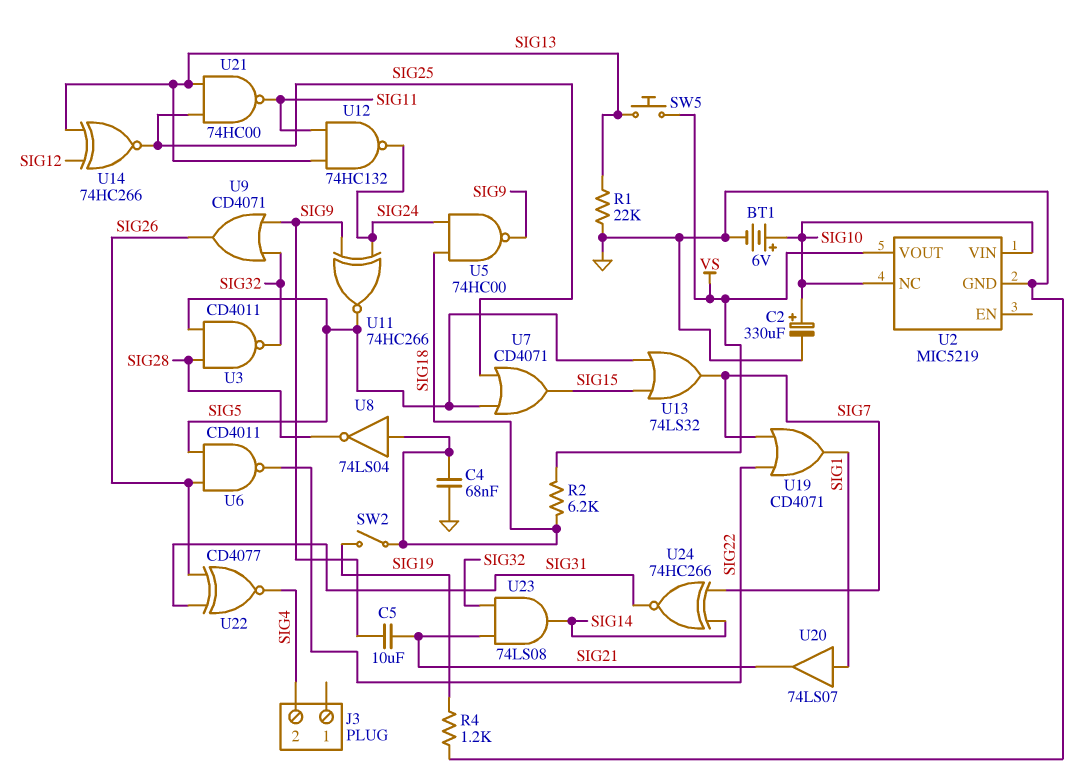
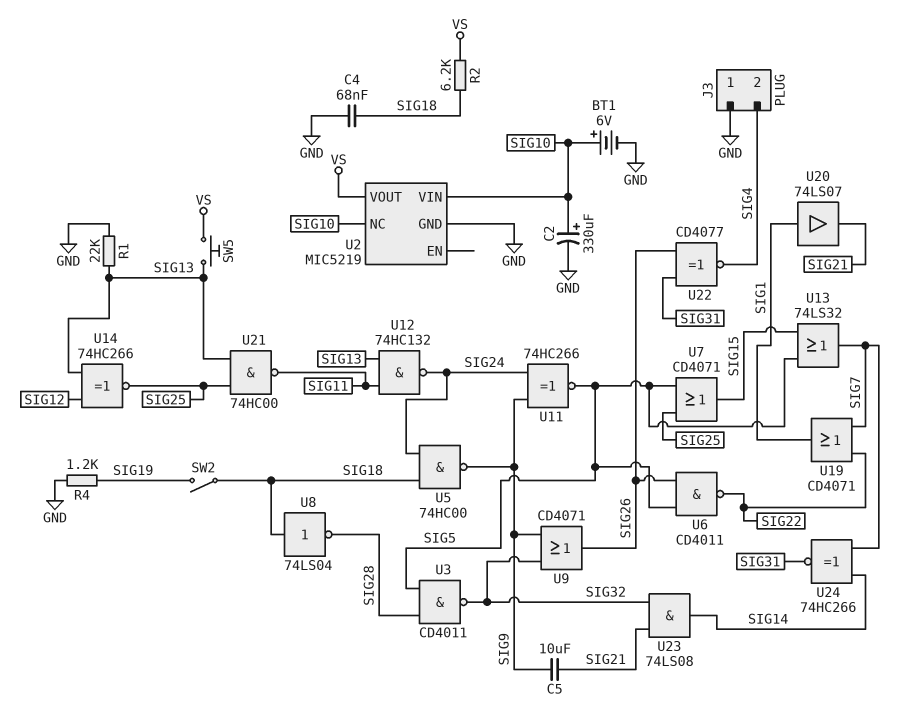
J3 pin 1: none -> GND

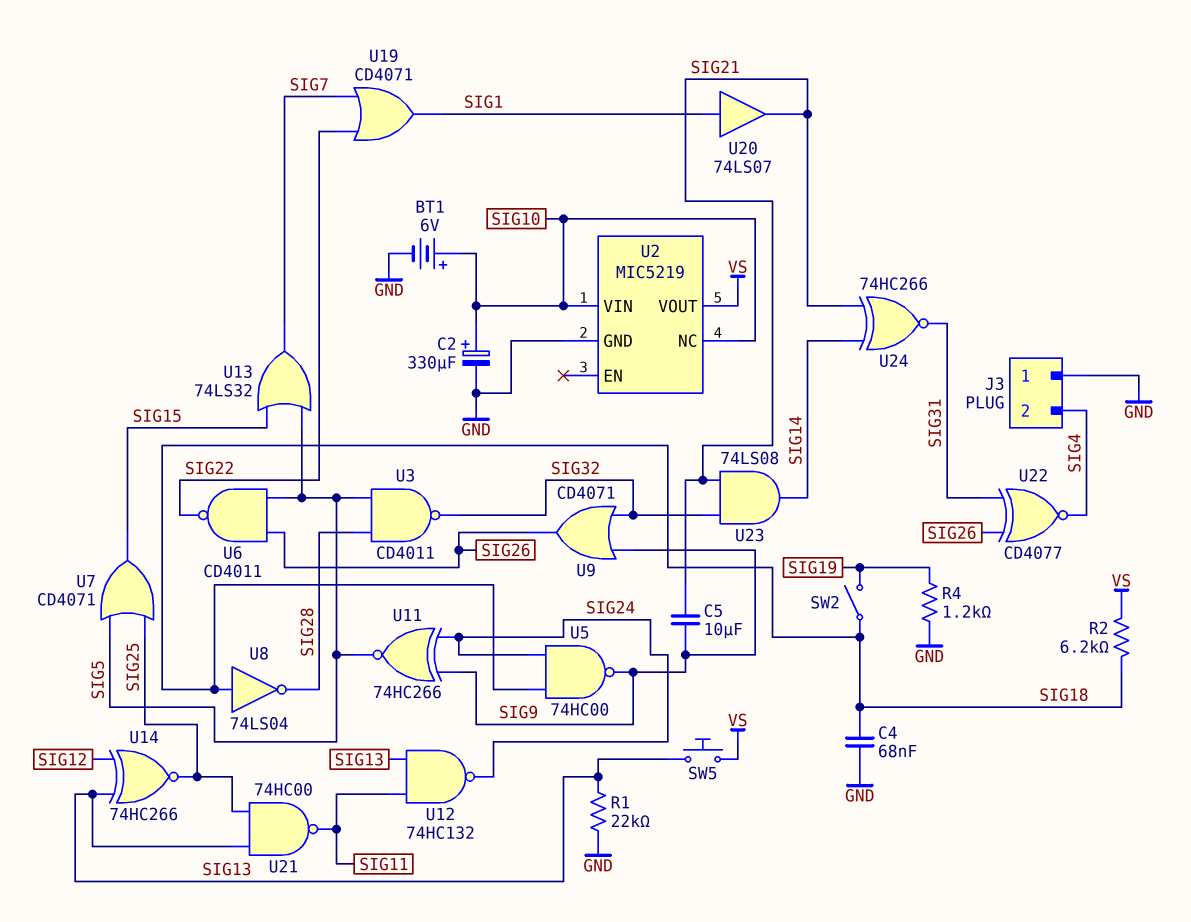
U24: XNOR 74HC266 (in SIG7, in SIG14, out SIG31) -> XNOR 74HC266 (in SIG14, in SIG21, out SIG31)

